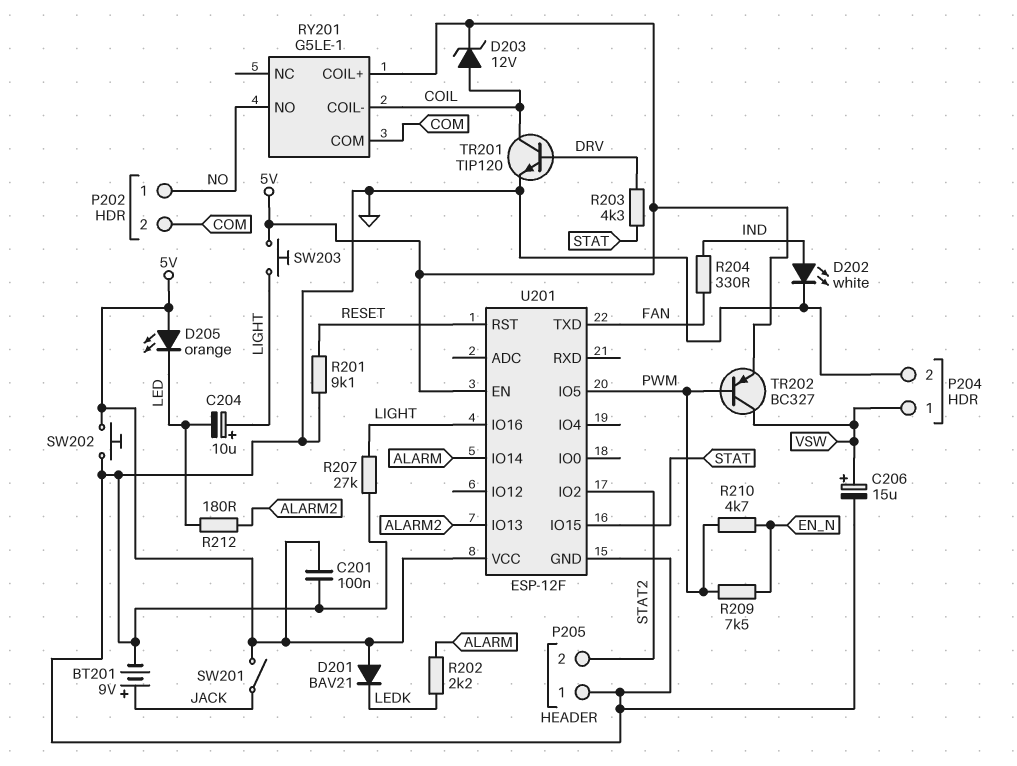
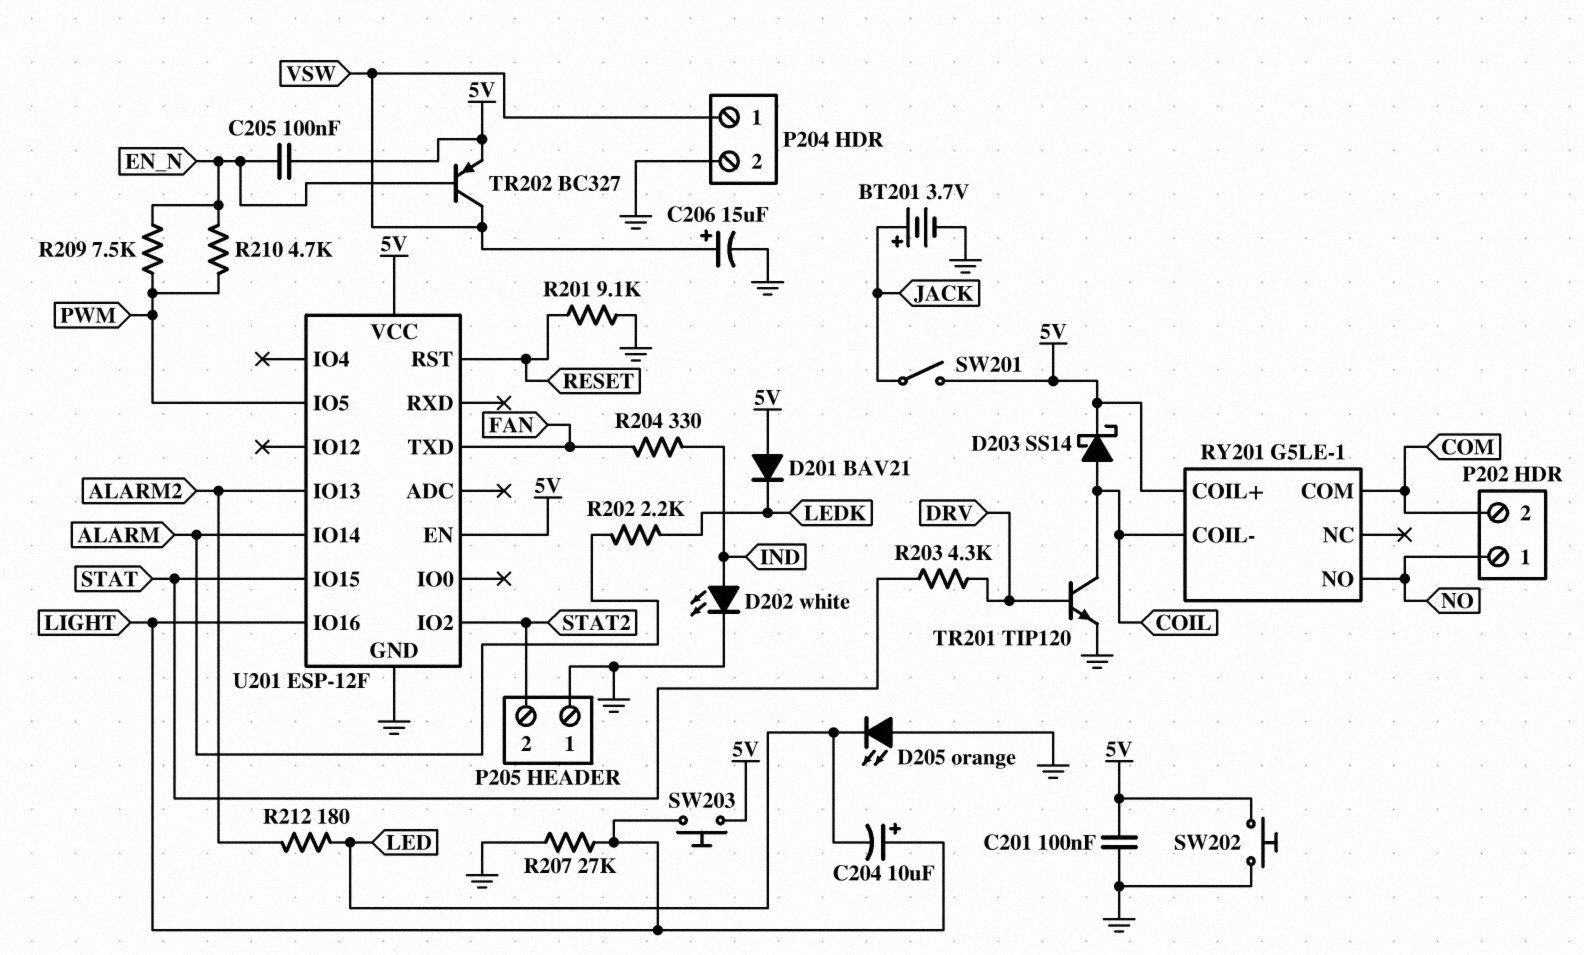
BT201: 9V (plus JACK, minus GND) -> 3.7V (plus JACK, minus GND)
C205: none -> 100nF (5V, EN_N)
D203: zener 12V (A COIL, K 5V) -> schottky SS14 (A COIL, K 5V)
D205: LED orange (A 5V, K LED) -> LED orange (A GND, K LED)
TR202: PNP BC327 (B PWM, C VSW, E 5V) -> PNP BC327 (B EN_N, C VSW, E 5V)

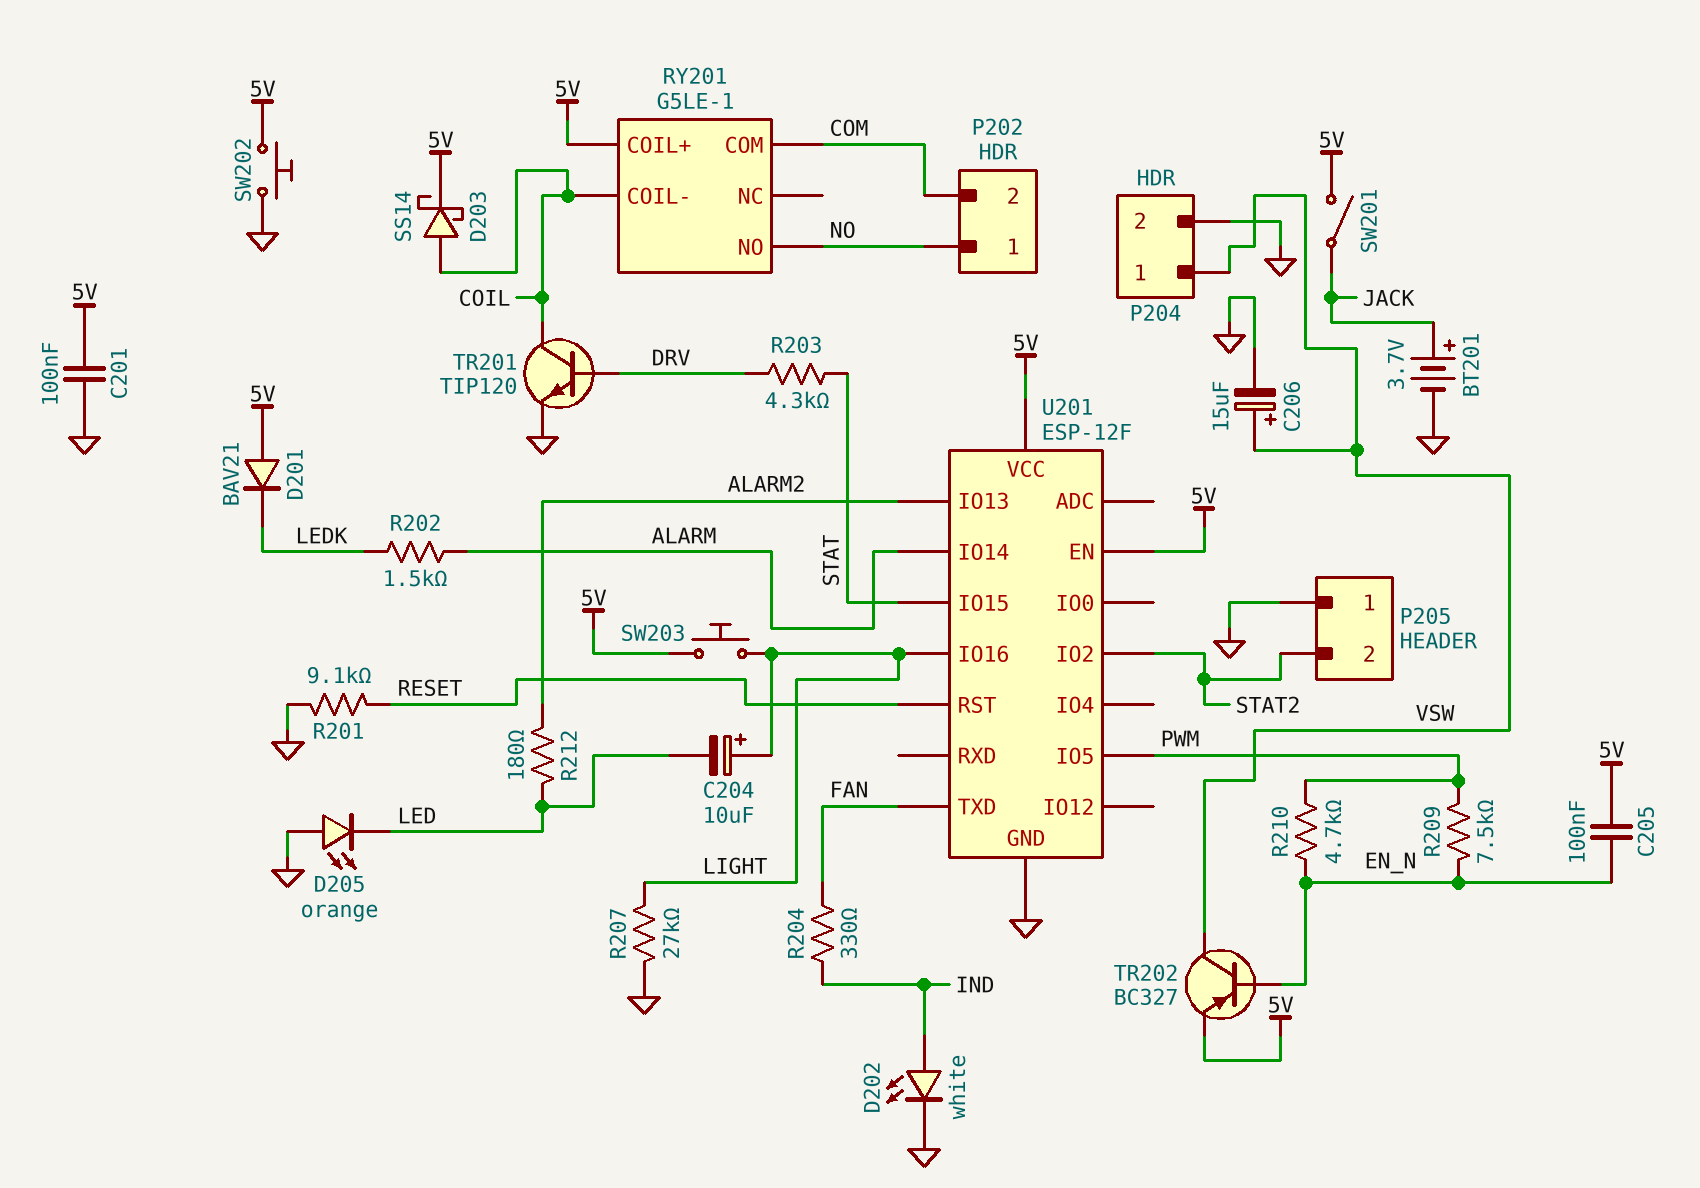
R202: 2.2k (ALARM, LEDK) -> 1.5k (ALARM, LEDK)

